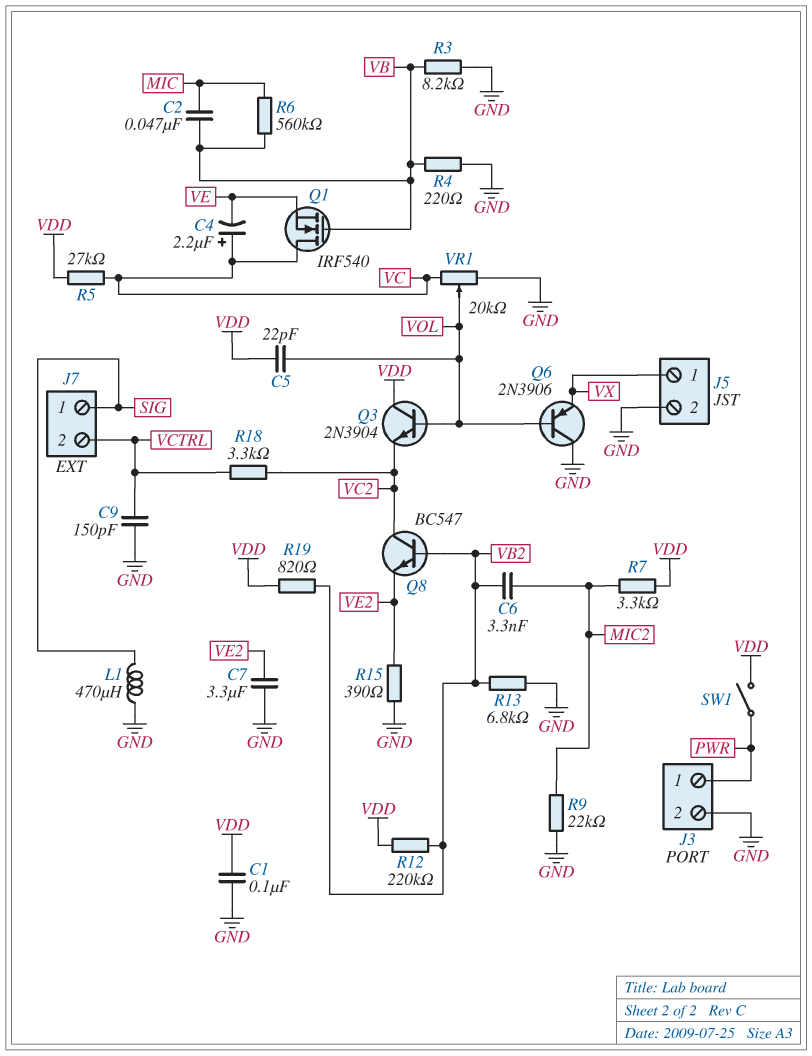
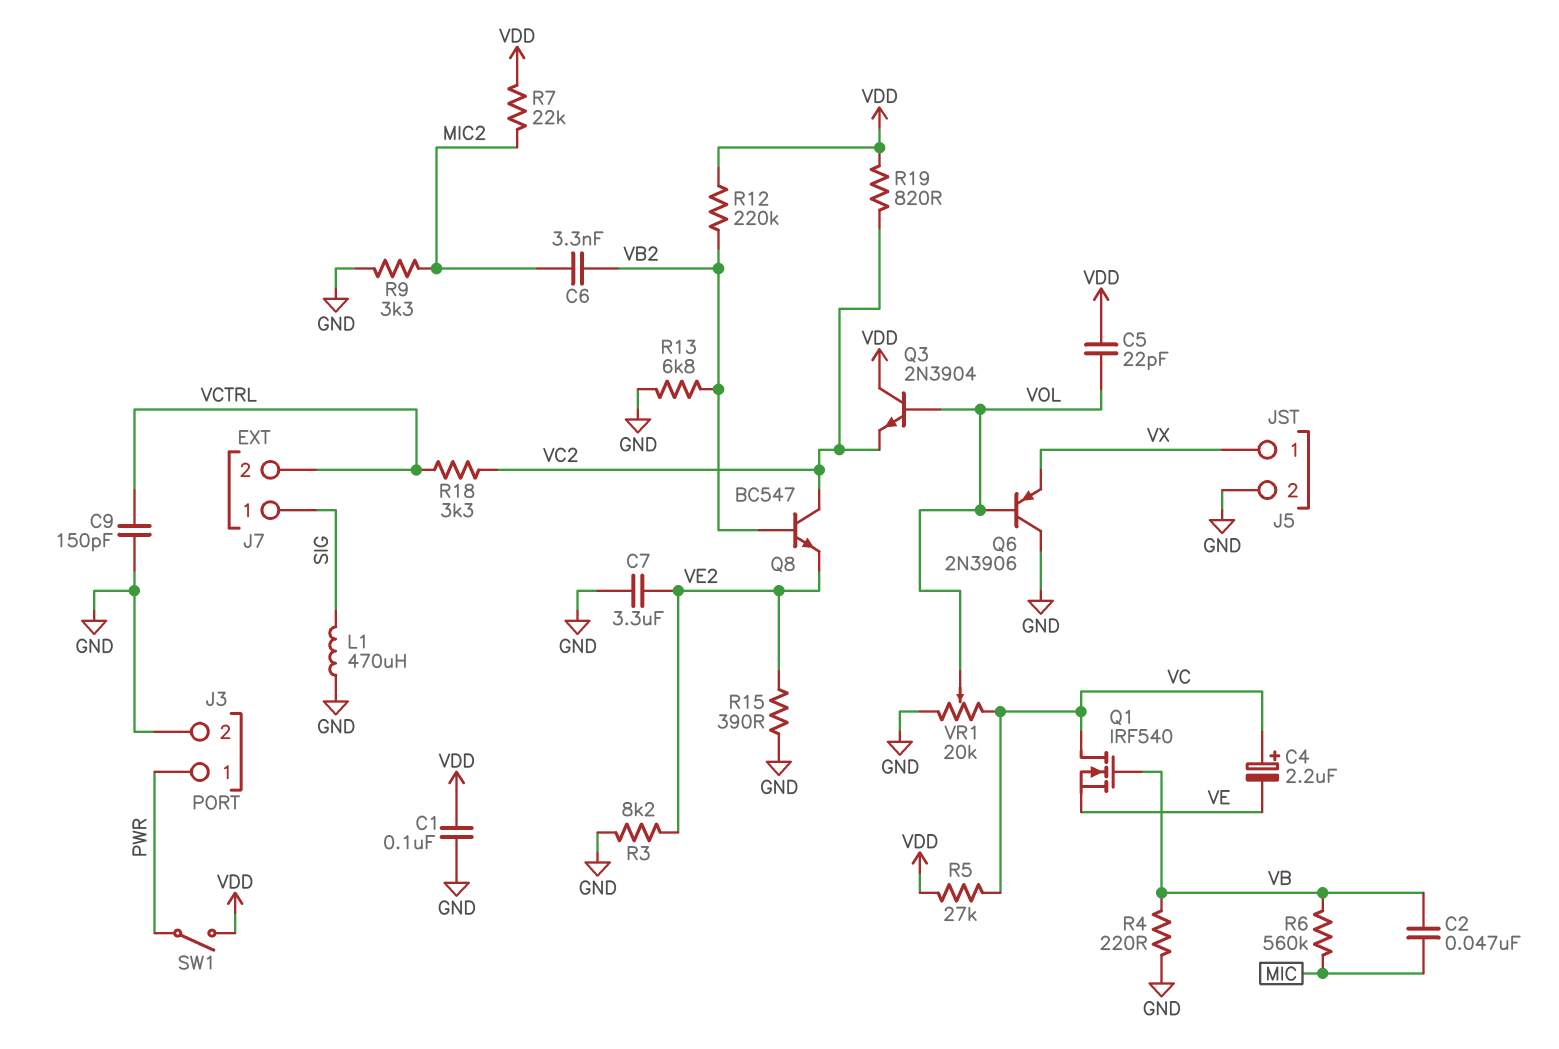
R3: 8.2k (GND, VB) -> 8.2k (GND, VE2)
R7: 3.3k (MIC2, VDD) -> 22k (MIC2, VDD)
R9: 22k (GND, MIC2) -> 3.3k (GND, MIC2)
R19: 820 (VB2, VDD) -> 820 (VC2, VDD)

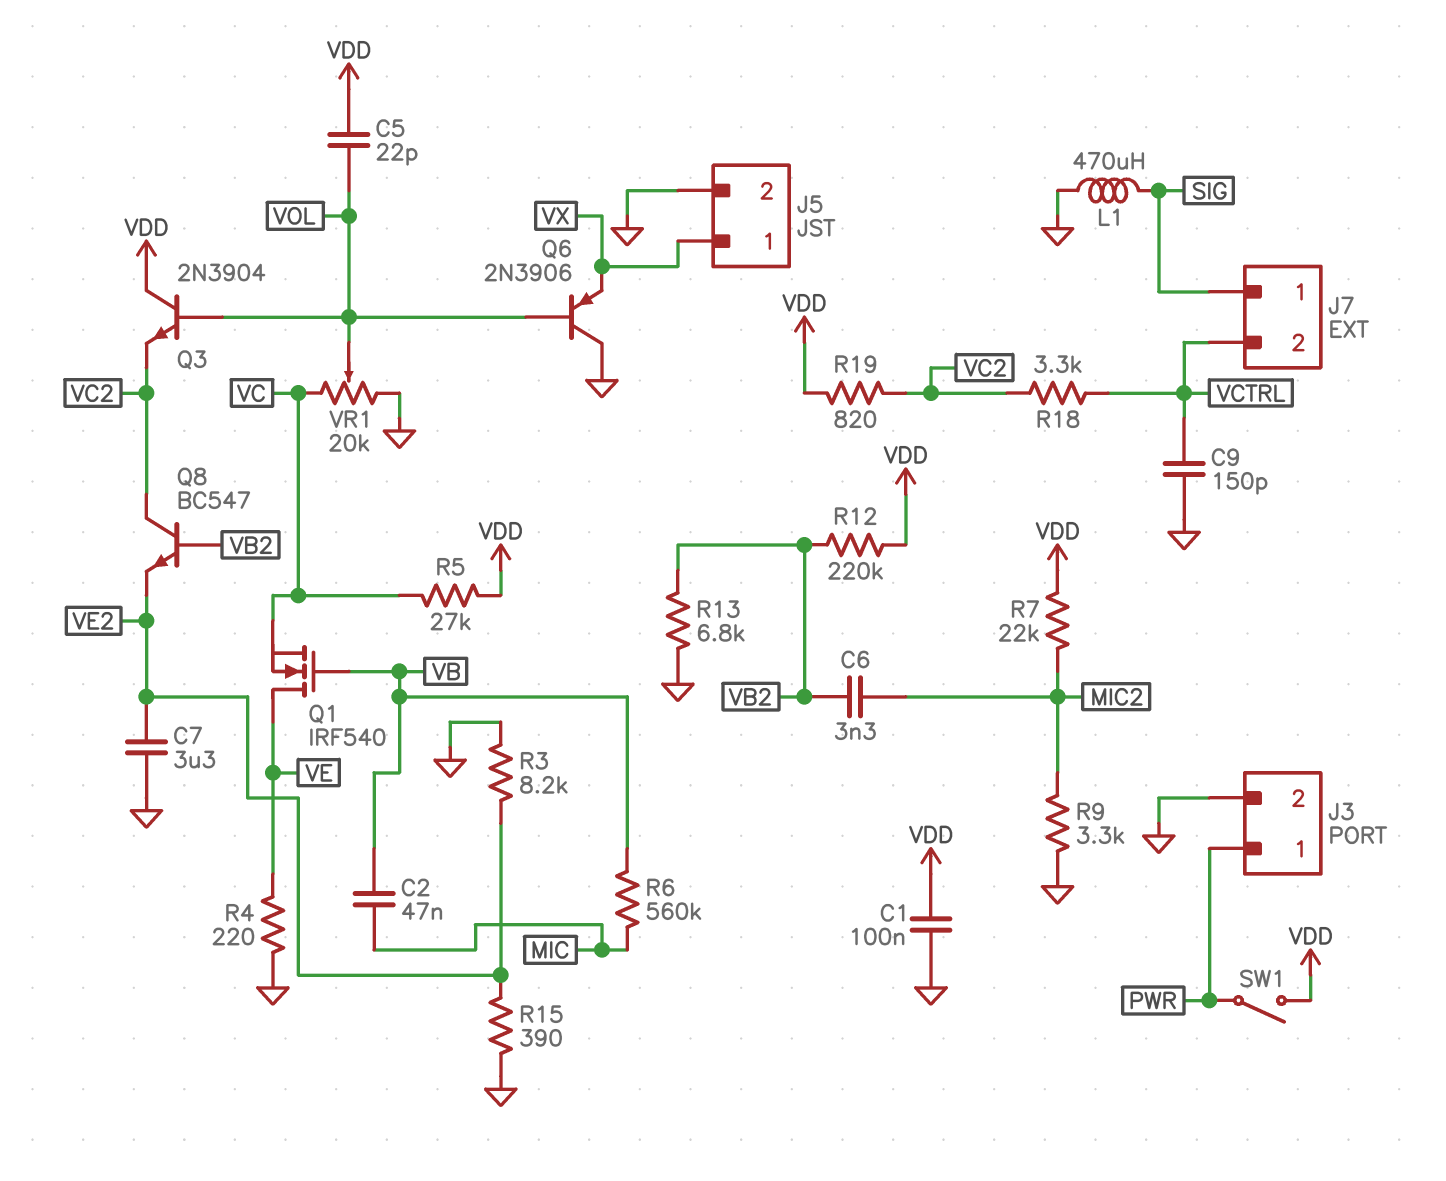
C4: 2.2uF (plus VC, minus VE) -> none
Q1: NMOS IRF540 (G VB, D VC, S VE) -> NMOS IRF540 (G VB, D VE, S VC)
R4: 220 (GND, VB) -> 220 (GND, VE)

